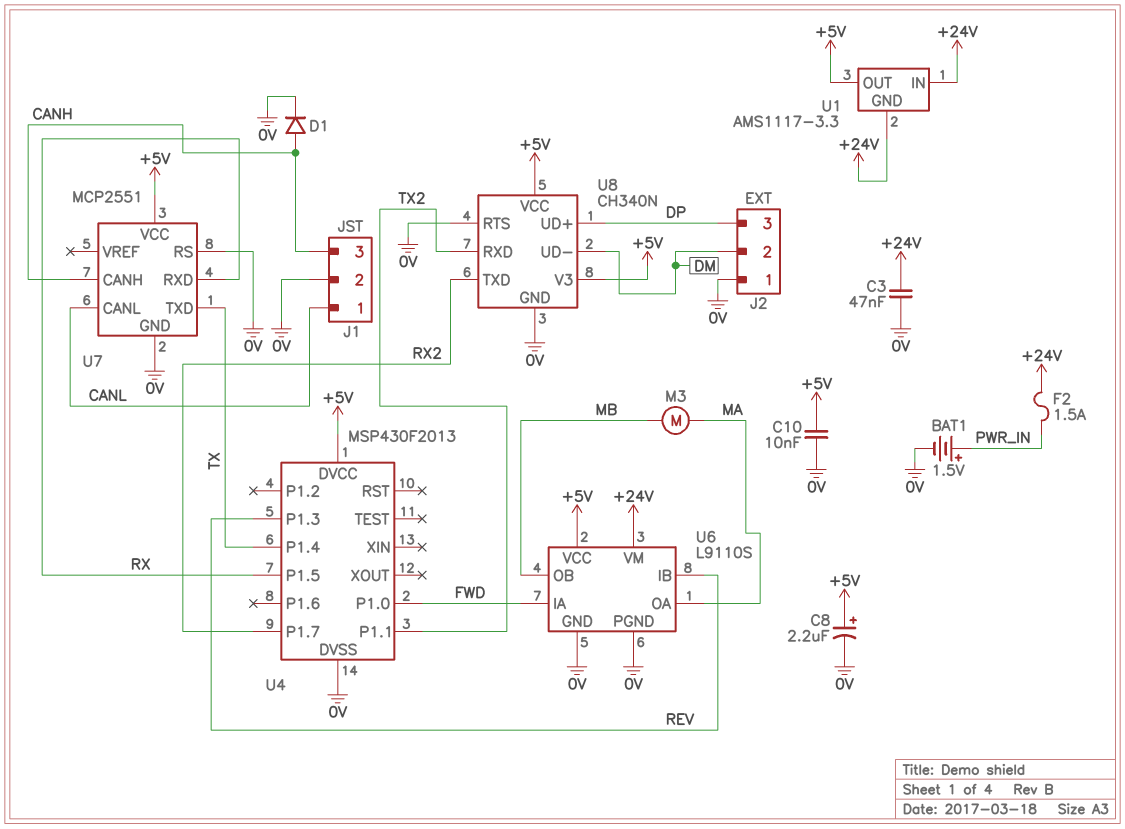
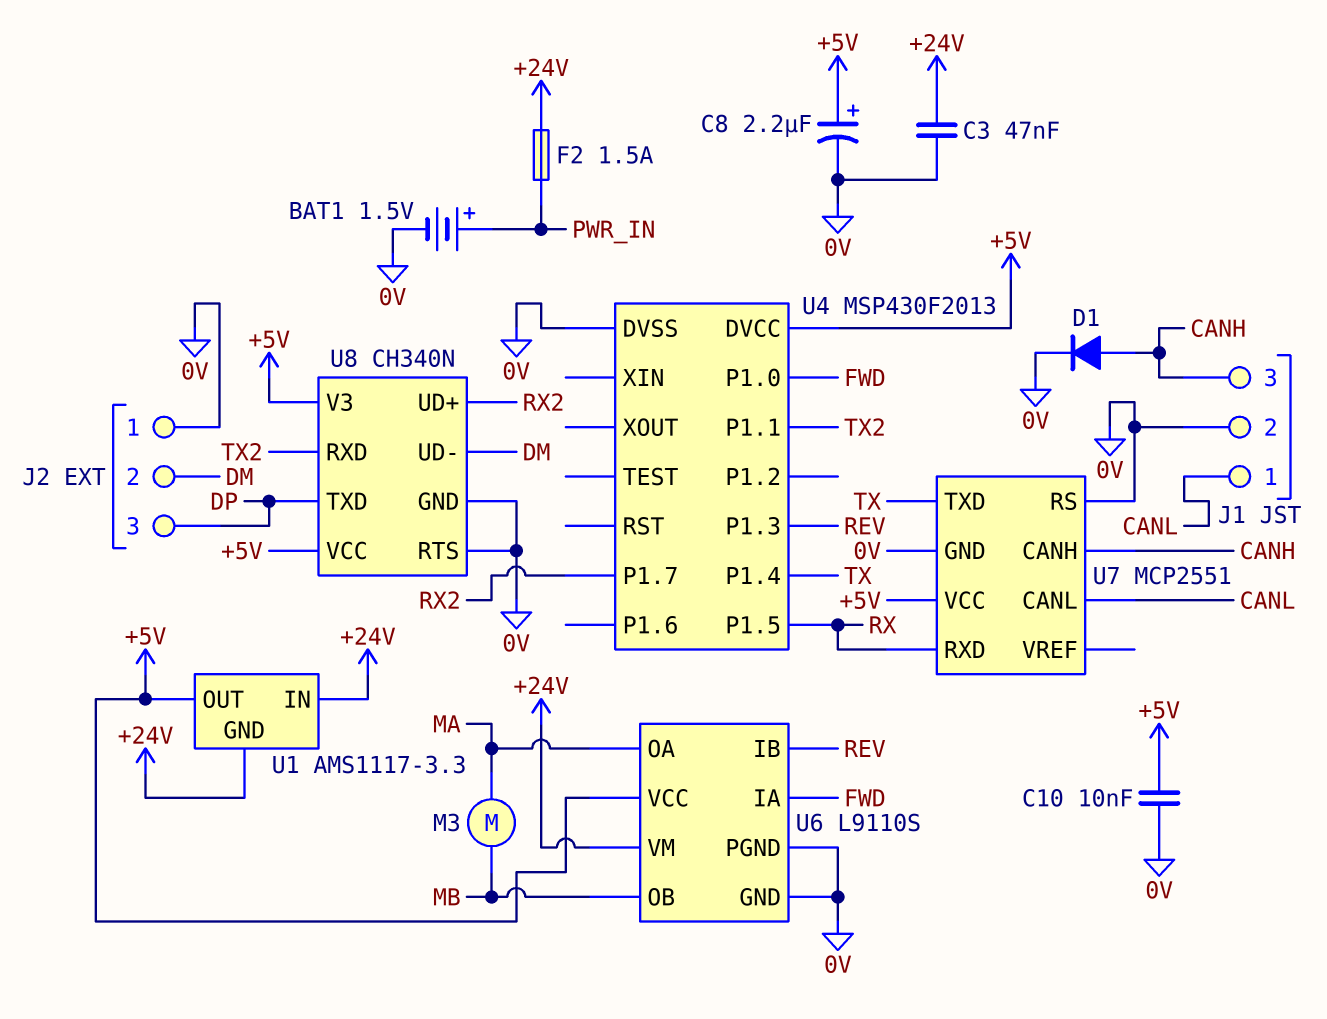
U8 pin TXD: RX2 -> DP
U8 pin UD+: DP -> RX2

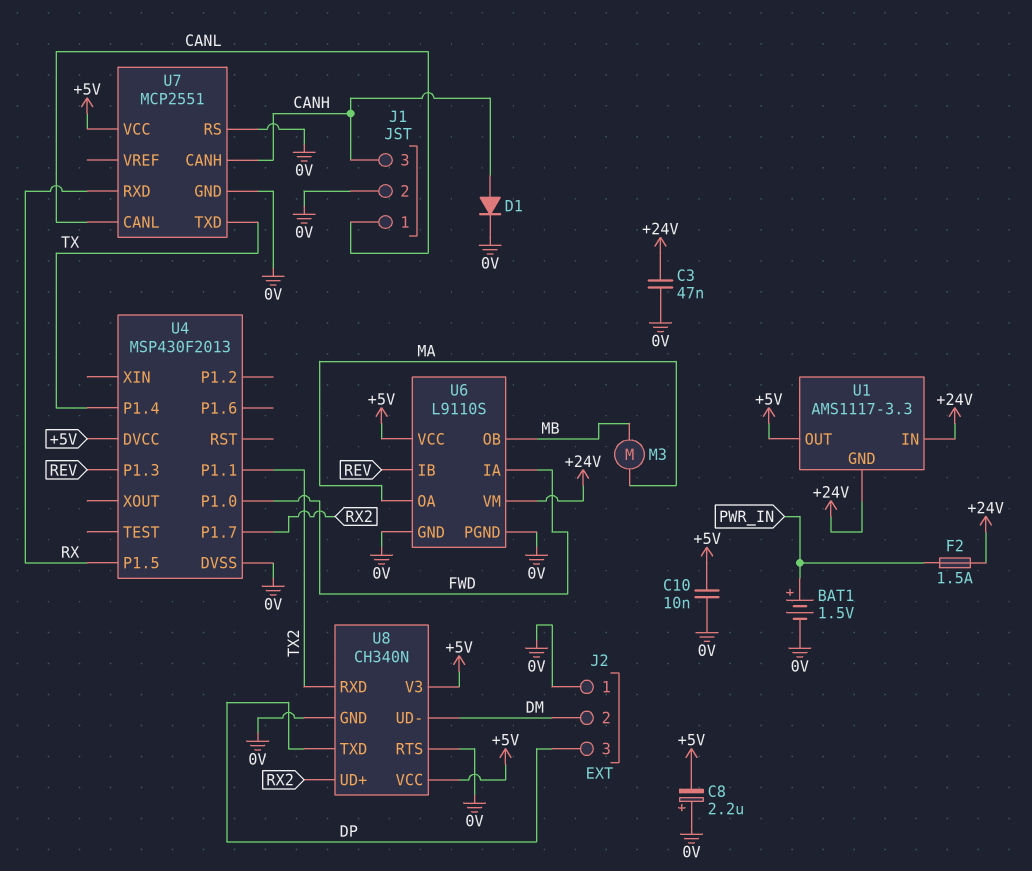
C8: 2.2uF (plus +5V, minus 0V) -> 2.2uF (plus 0V, minus +5V)

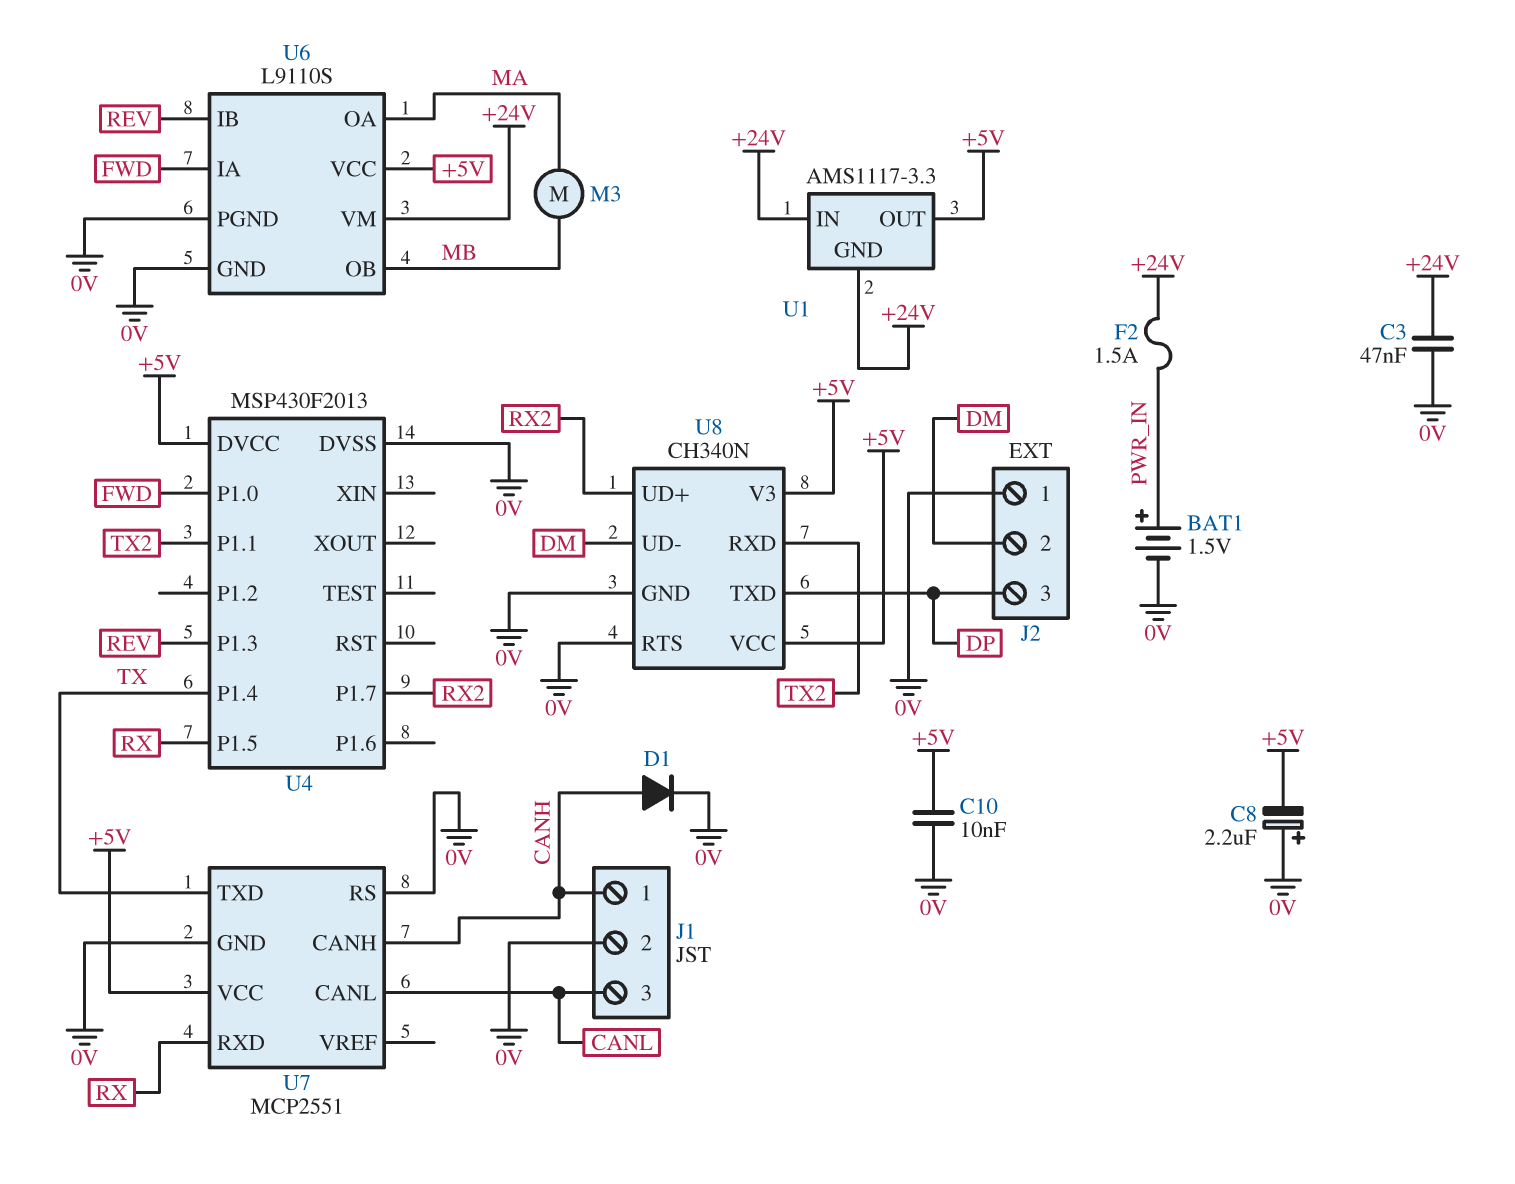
J1 pin 1: CANL -> CANH
J1 pin 3: CANH -> CANL

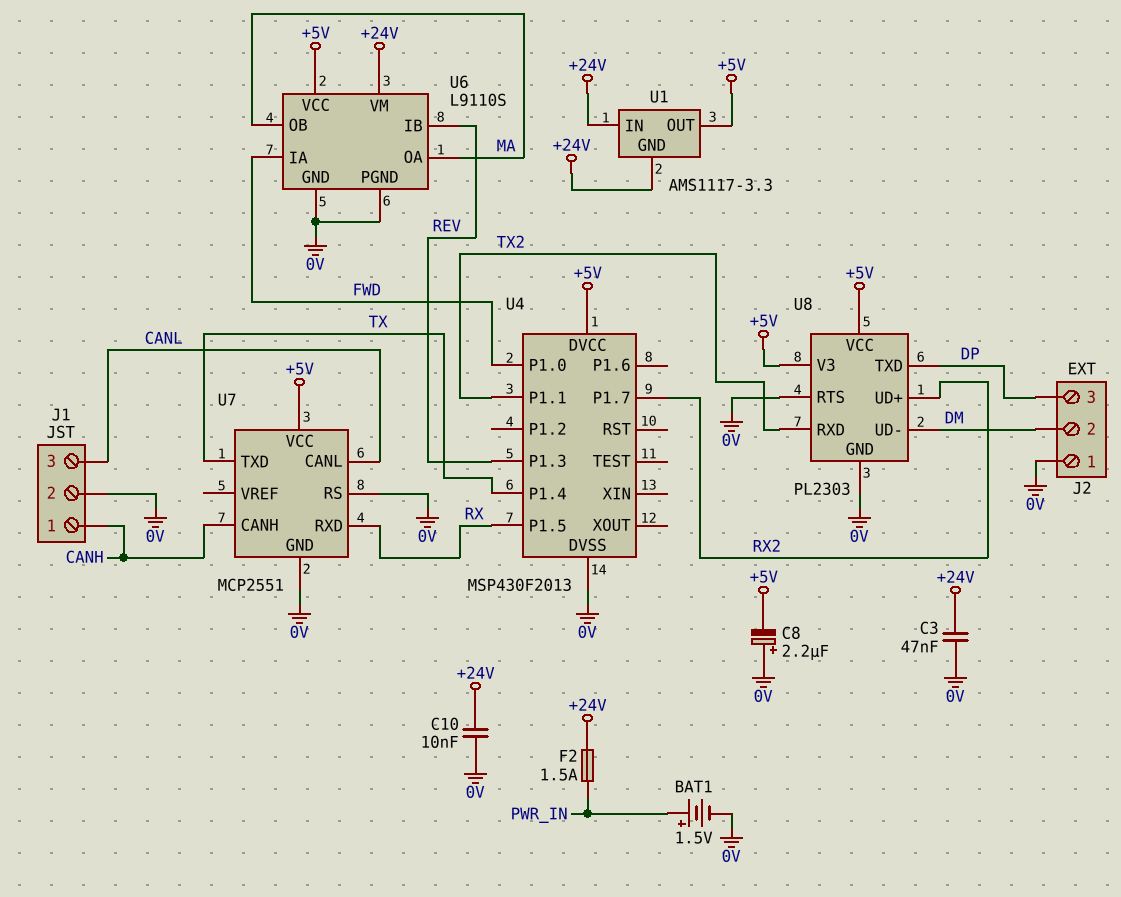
C10: 10nF (+5V, 0V) -> 10nF (+24V, 0V)
D1: diode (A CANH, K 0V) -> none
M3: motor (MA, MB) -> none
U6 pin OB: MB -> MA
U8: CH340N -> PL2303

